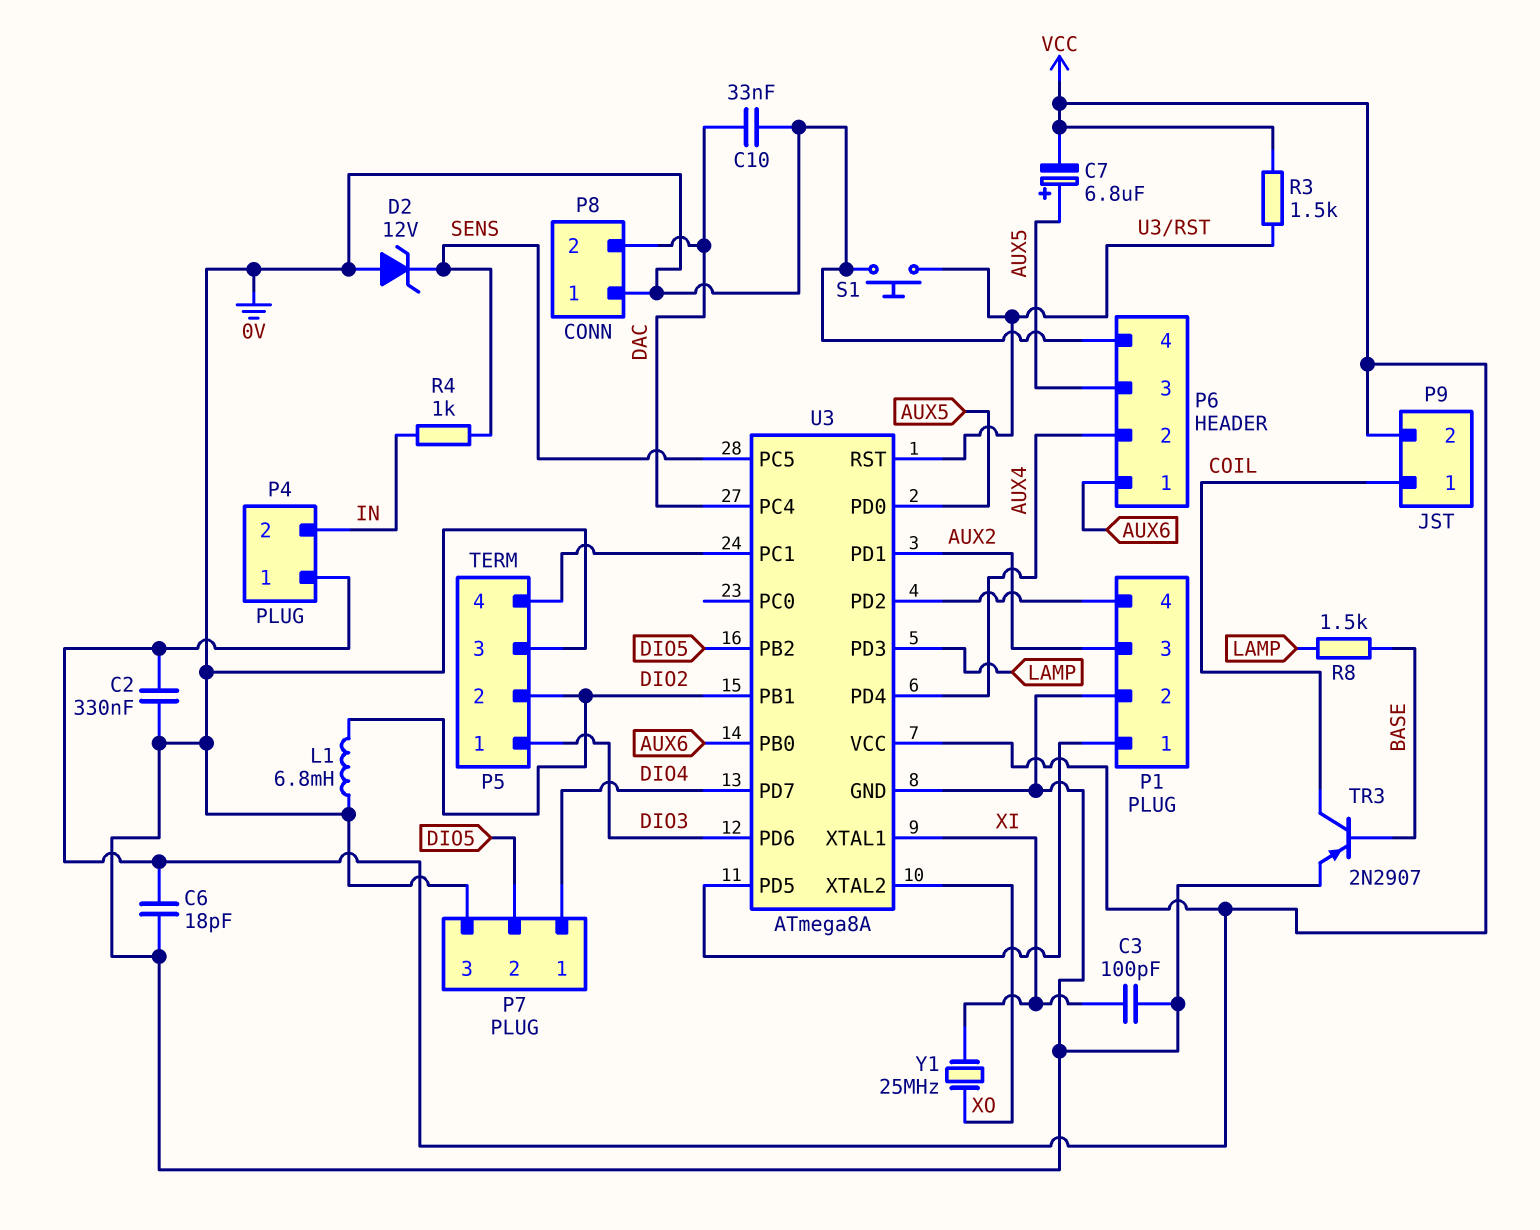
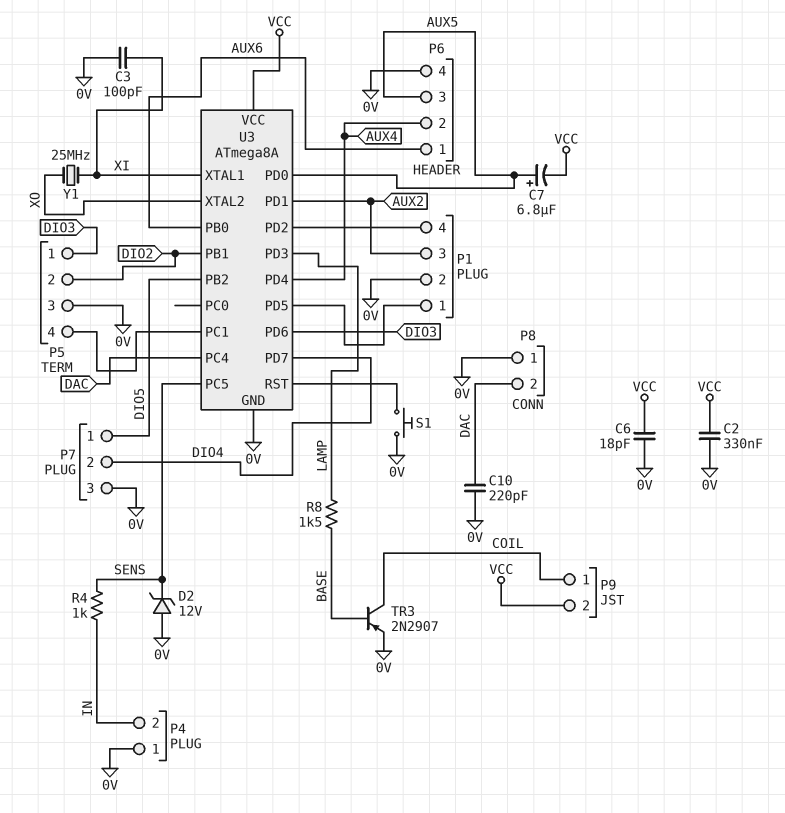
C10: 33nF (0V, DAC) -> 220pF (0V, DAC)
L1: 6.8mH (0V, DIO2) -> none
P4 pin 1: VCC -> 0V
P7 pin 1: DIO4 -> DIO5
P7 pin 2: DIO5 -> DIO4
R3: 1.5k (U3/RST, VCC) -> none

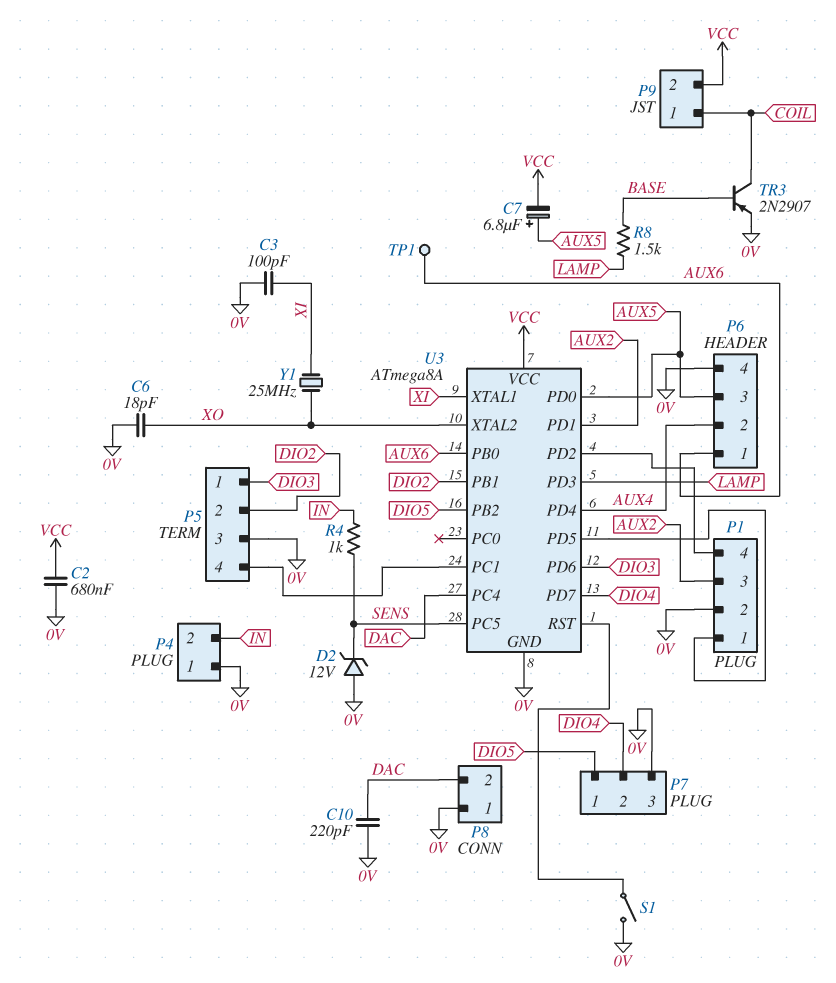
C2: 330nF (0V, VCC) -> 680nF (0V, VCC)
C6: 18pF (0V, VCC) -> 18pF (0V, XO)
S1: button (0V, U3/RST) -> switch (0V, U3/RST)
TP1: none -> test point (AUX6)

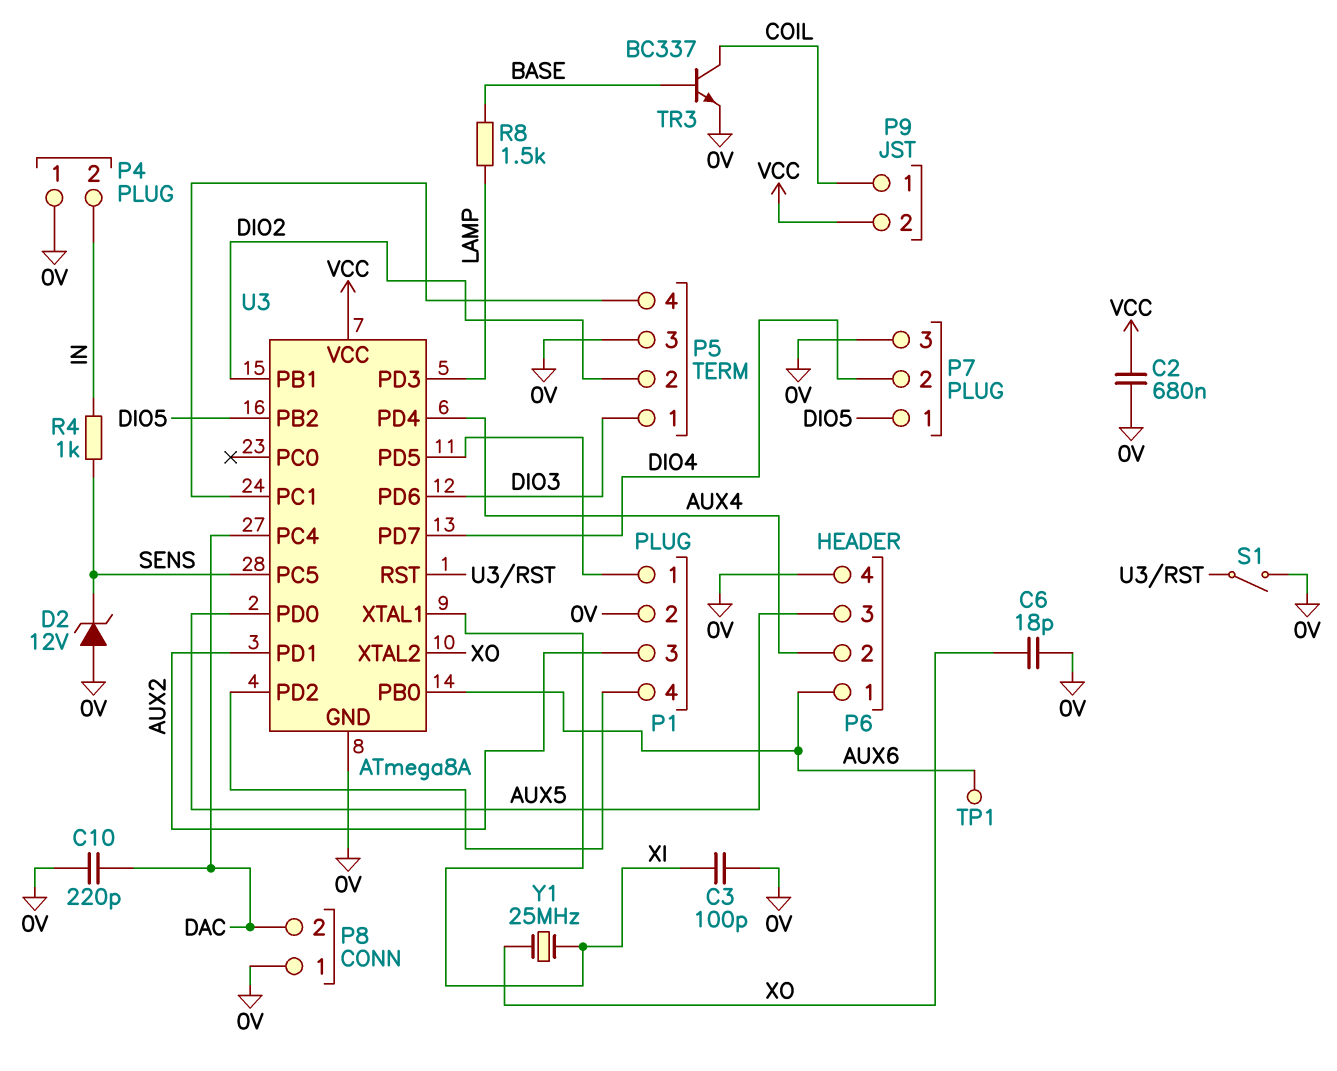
C7: 6.8uF (plus AUX5, minus VCC) -> none
TR3: PNP 2N2907 (B BASE, C COIL, E 0V) -> NPN BC337 (B BASE, C COIL, E 0V)

